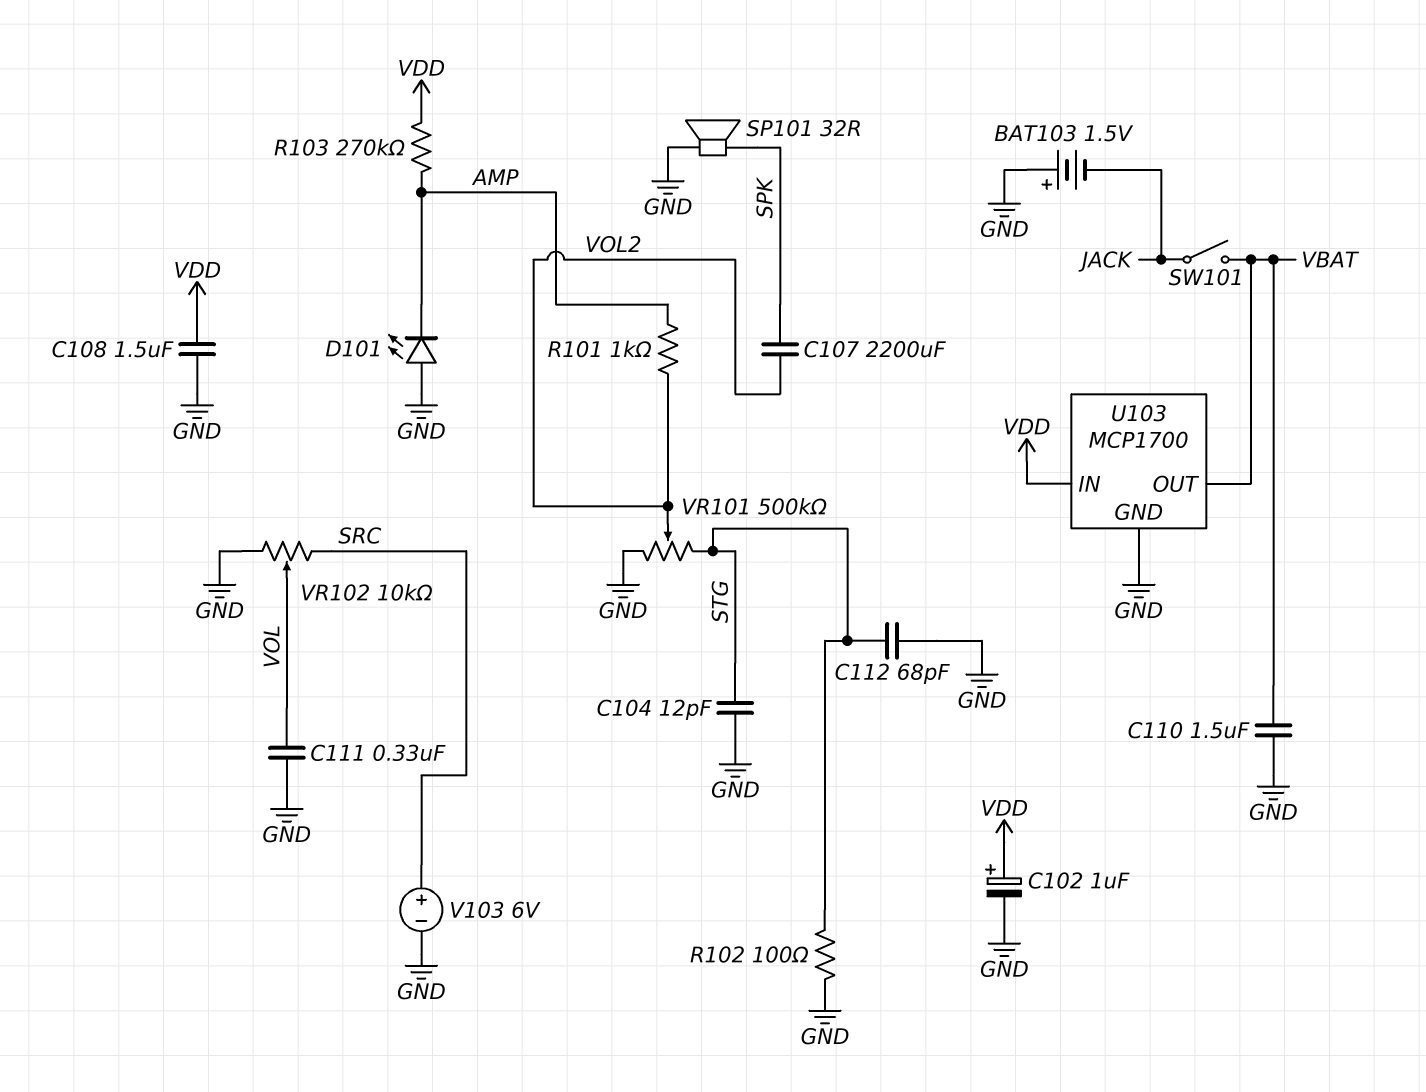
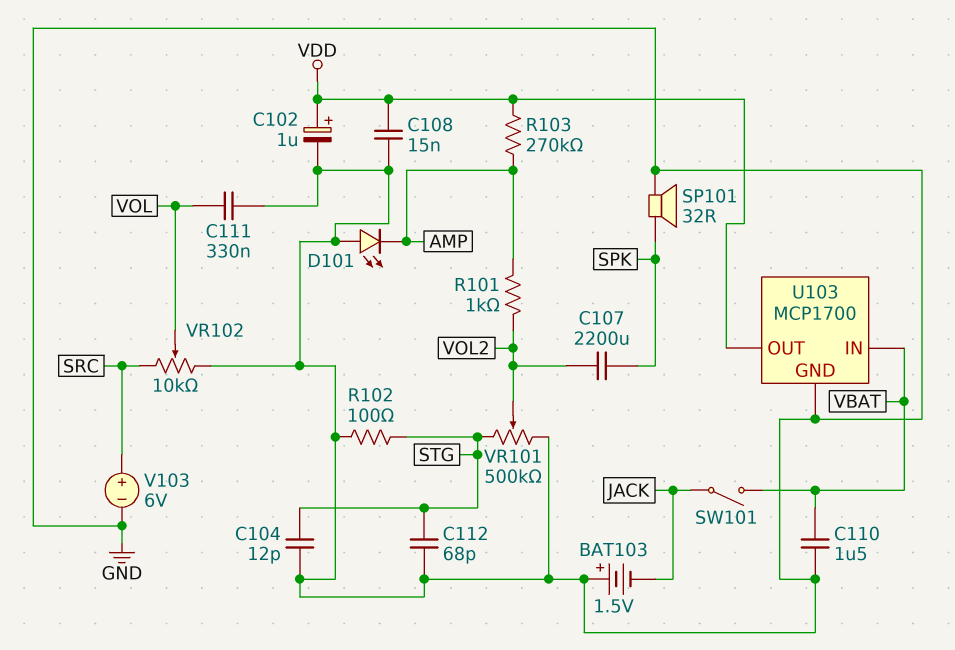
C108: 1.5uF (GND, VDD) -> 15nF (GND, VDD)
U103 pin IN: VDD -> VBAT
U103 pin OUT: VBAT -> VDD

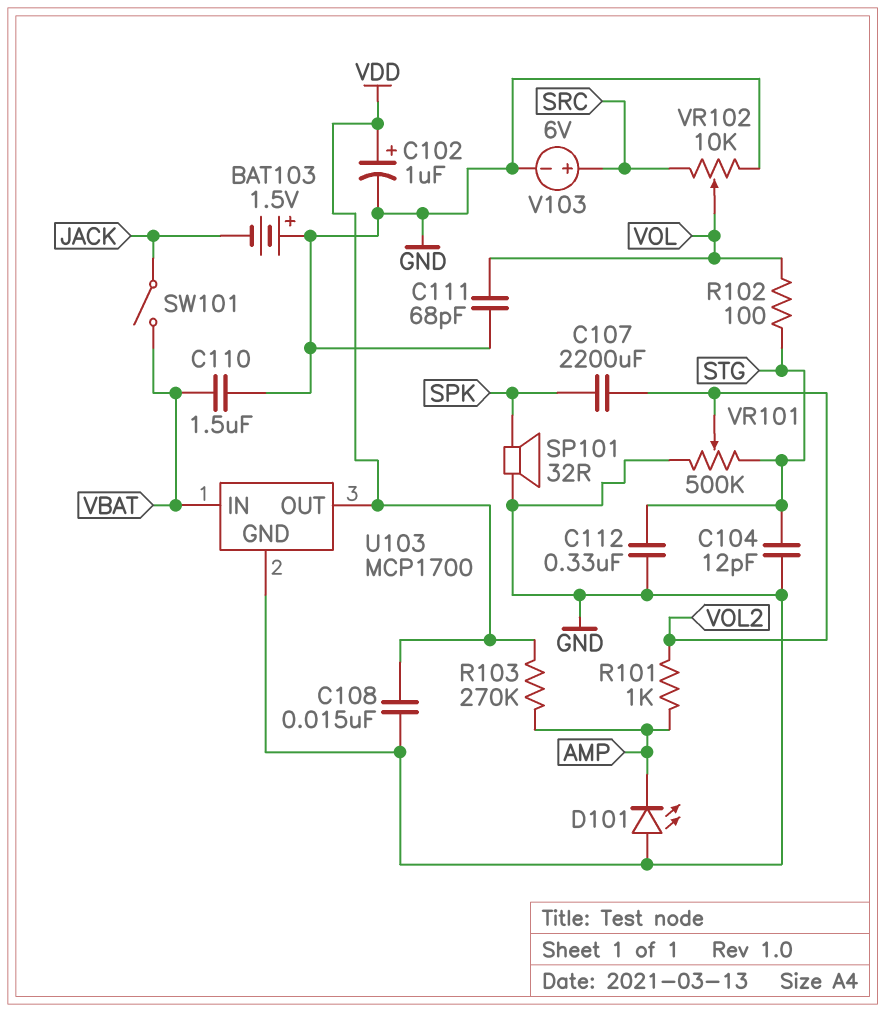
C111: 330nF (GND, VOL) -> 68pF (GND, VOL)
C112: 68pF (GND, STG) -> 330nF (GND, STG)
R102: 100 (GND, STG) -> 100 (STG, VOL)

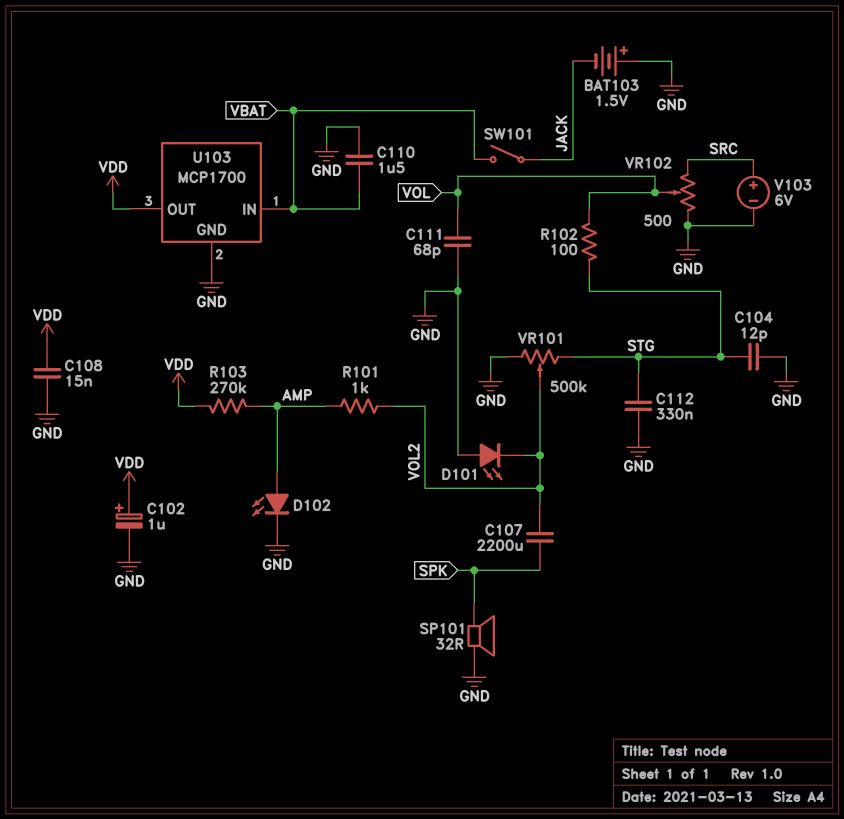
D101: LED (A GND, K AMP) -> LED (A GND, K VOL2)
D102: none -> LED (A AMP, K GND)
VR102: 10k (GND, SRC, wiper VOL) -> 500 (GND, SRC, wiper VOL)

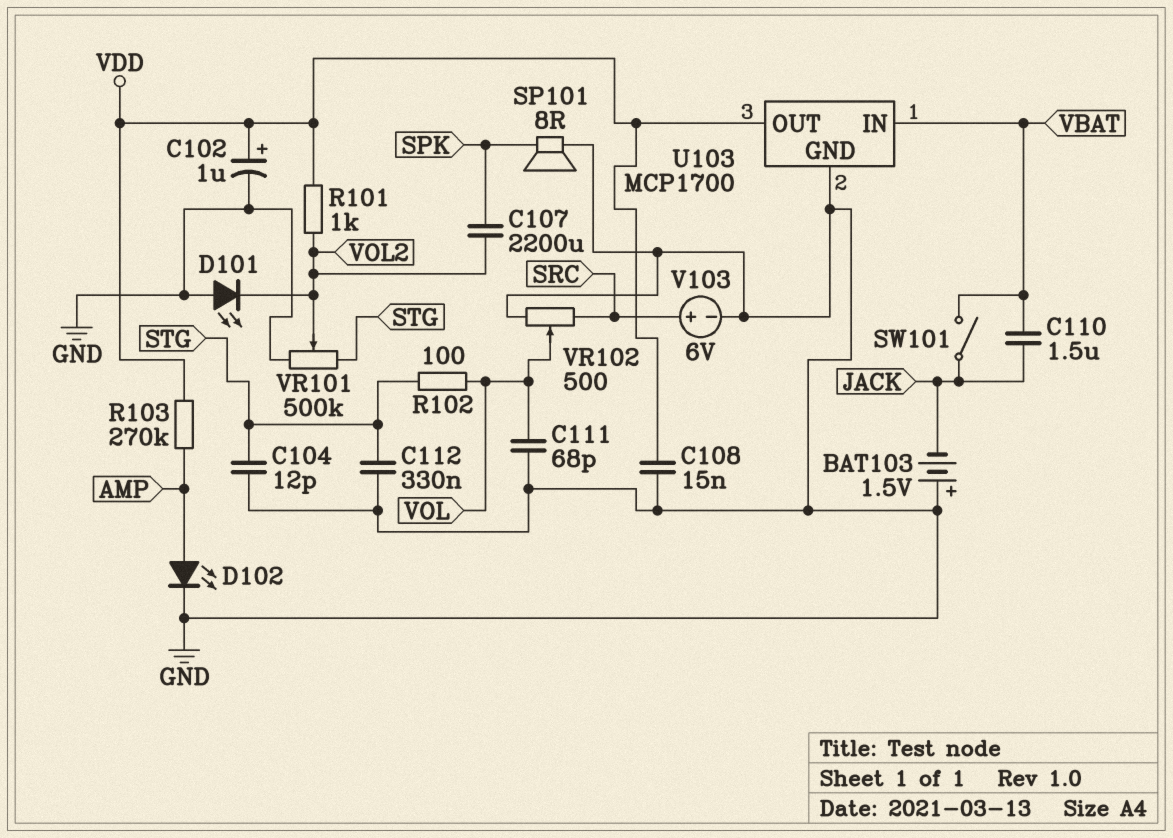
C110: 1.5uF (GND, VBAT) -> 1.5uF (JACK, VBAT)
R101: 1k (AMP, VOL2) -> 1k (VDD, VOL2)
SP101: speaker 32R (GND, SPK) -> speaker 8R (GND, SPK)

